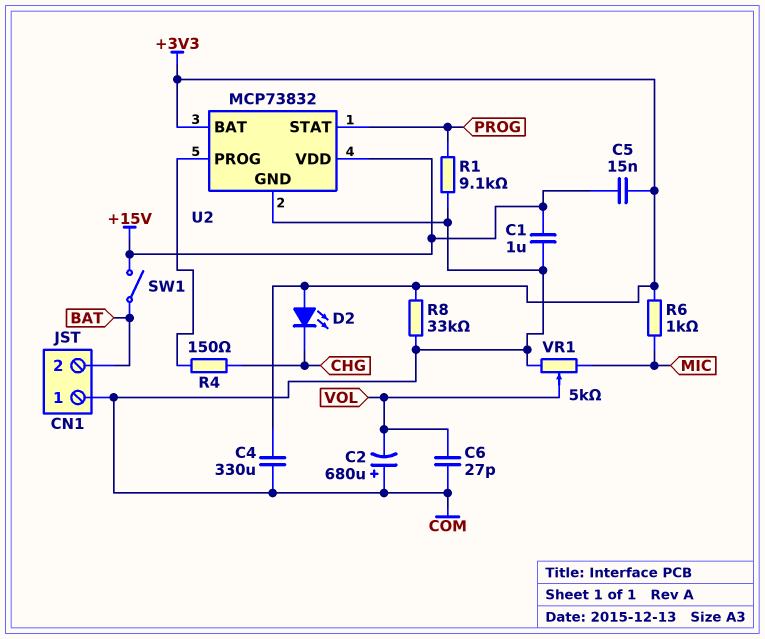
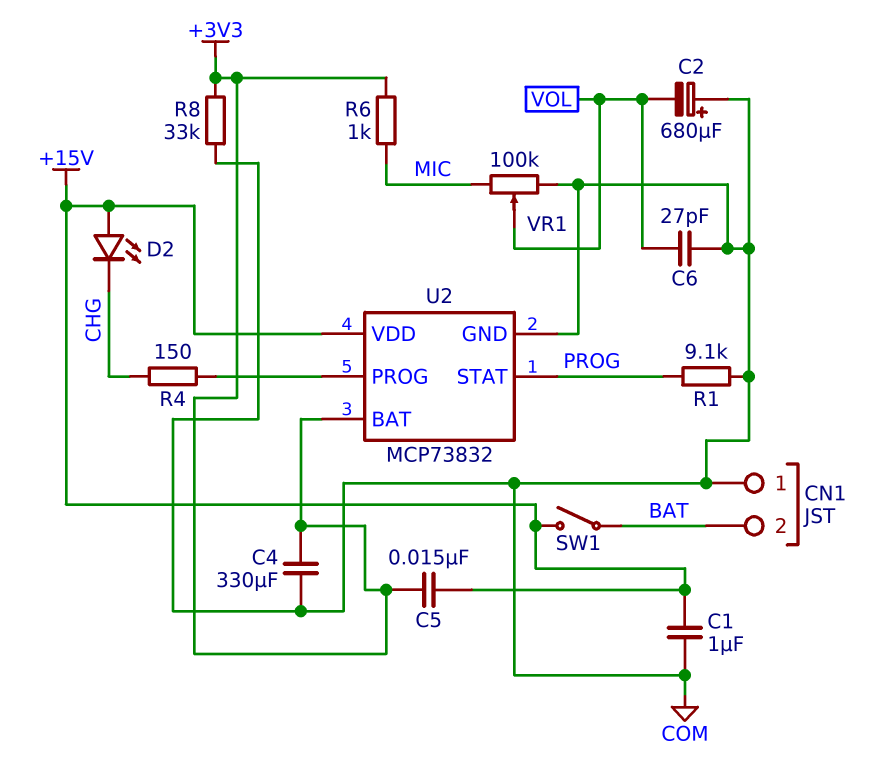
D2: LED (A +3V3, K CHG) -> LED (A +15V, K CHG)
VR1: 5k (COM, MIC, wiper VOL) -> 100k (COM, MIC, wiper VOL)

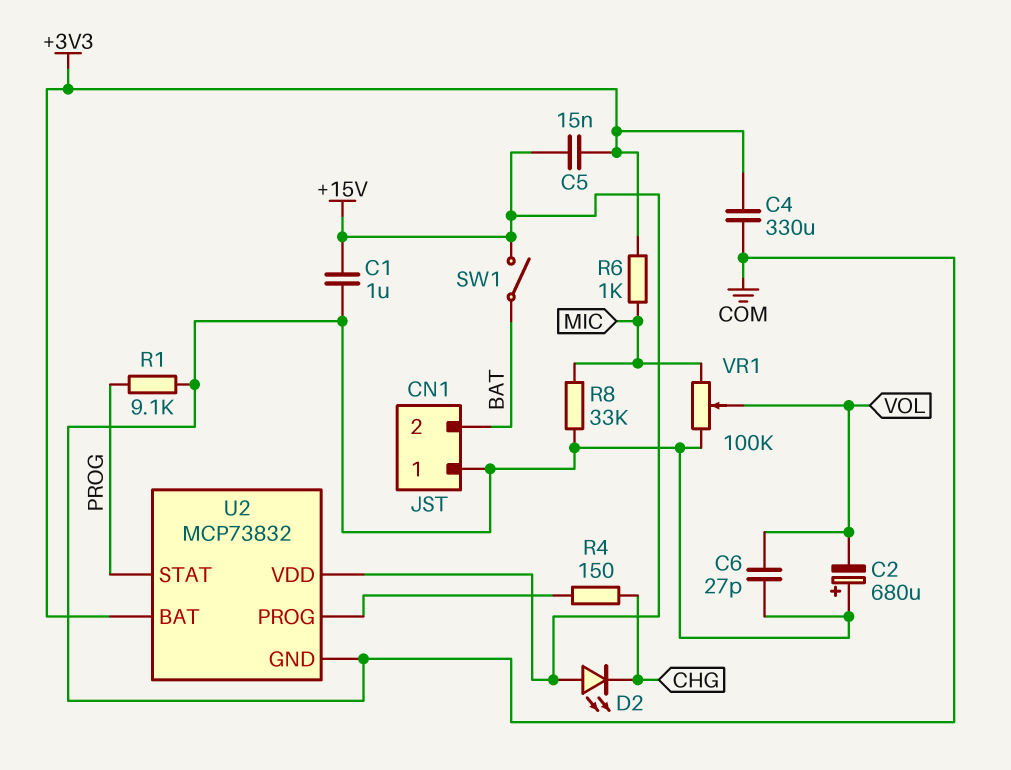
R8: 33k (+3V3, COM) -> 33k (COM, MIC)

